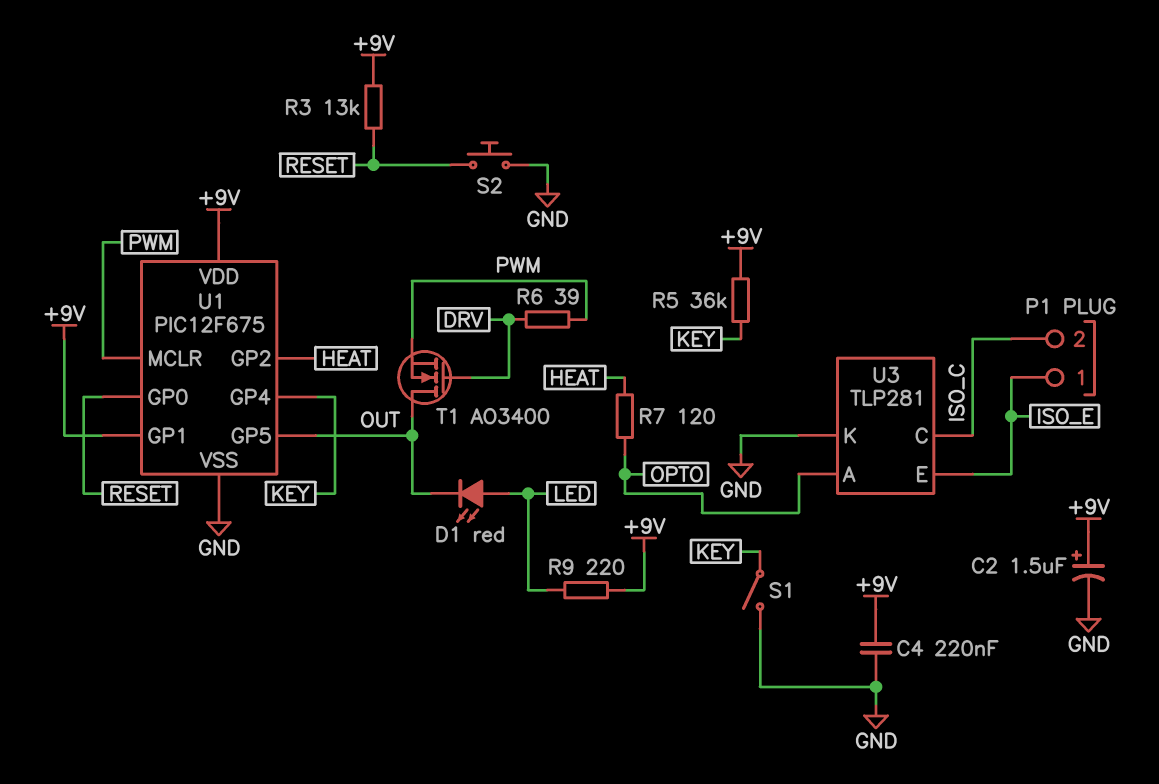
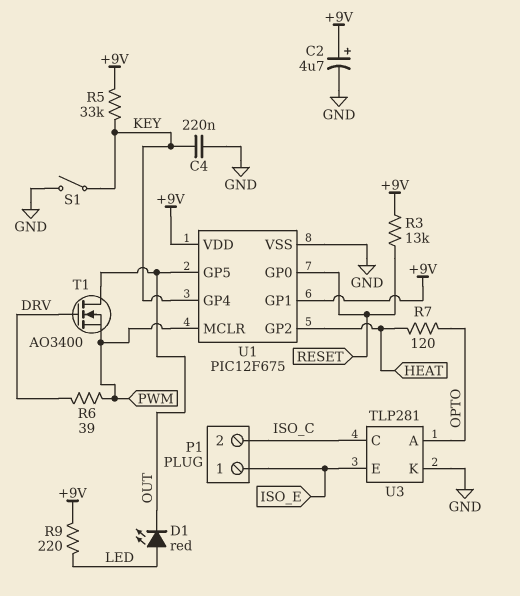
C2: 1.5uF (plus +9V, minus GND) -> 4.7uF (plus +9V, minus GND)
C4: 220nF (+9V, GND) -> 220nF (GND, KEY)
R5: 36k (+9V, KEY) -> 33k (+9V, KEY)
S2: button (GND, RESET) -> none

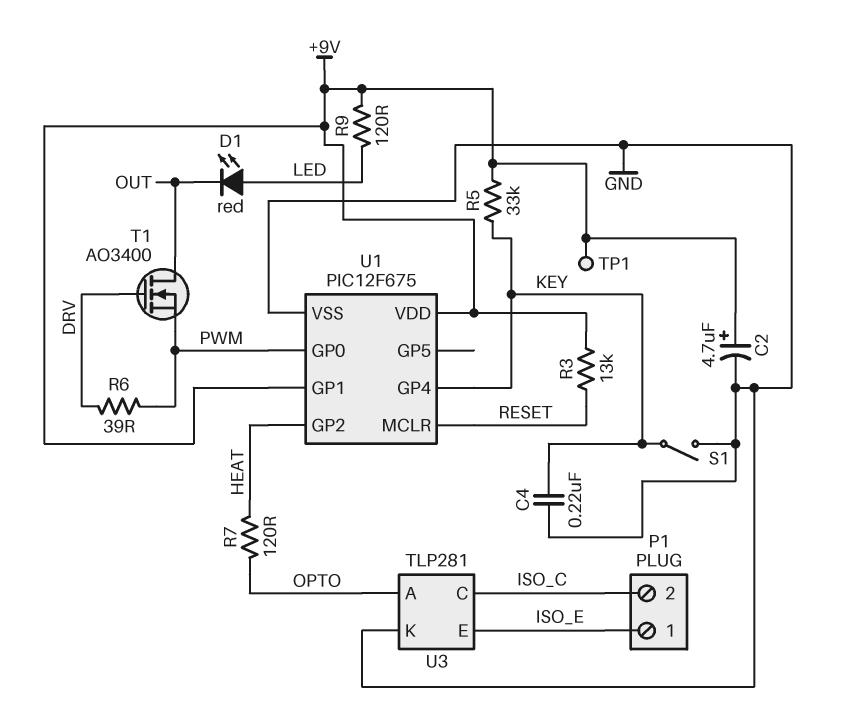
R9: 220 (+9V, LED) -> 120 (+9V, LED)
TP1: none -> test point (+9V)
U1 pin GP0: RESET -> PWM
U1 pin GP5: OUT -> none
U1 pin MCLR: PWM -> RESET

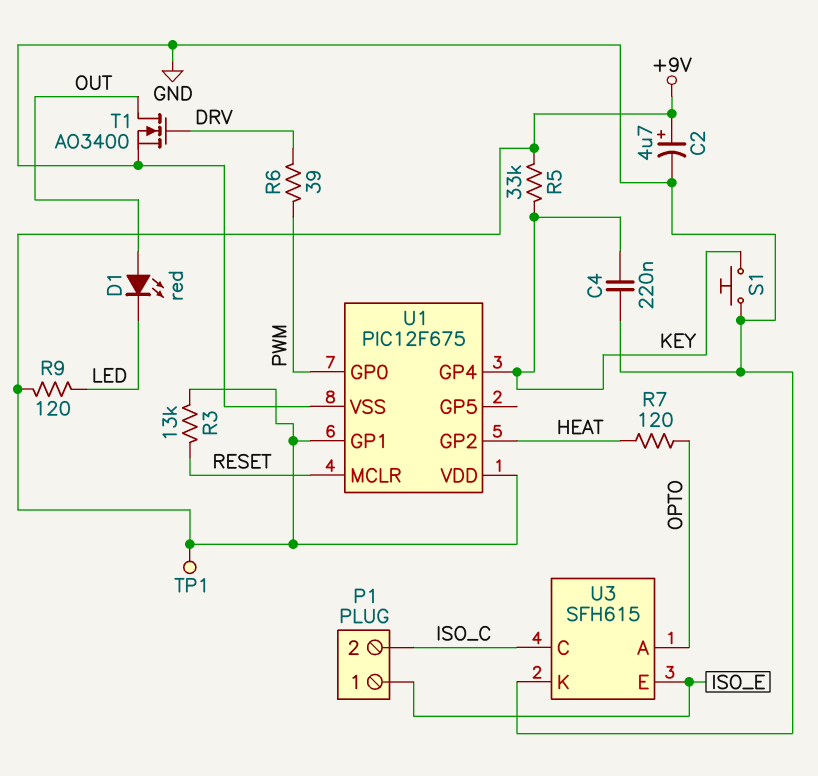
D1: LED red (A LED, K OUT) -> LED red (A OUT, K LED)
S1: switch (GND, KEY) -> button (GND, KEY)
T1: NMOS AO3400 (G DRV, D OUT, S PWM) -> NMOS AO3400 (G DRV, D OUT, S GND)
U3: TLP281 -> SFH615

